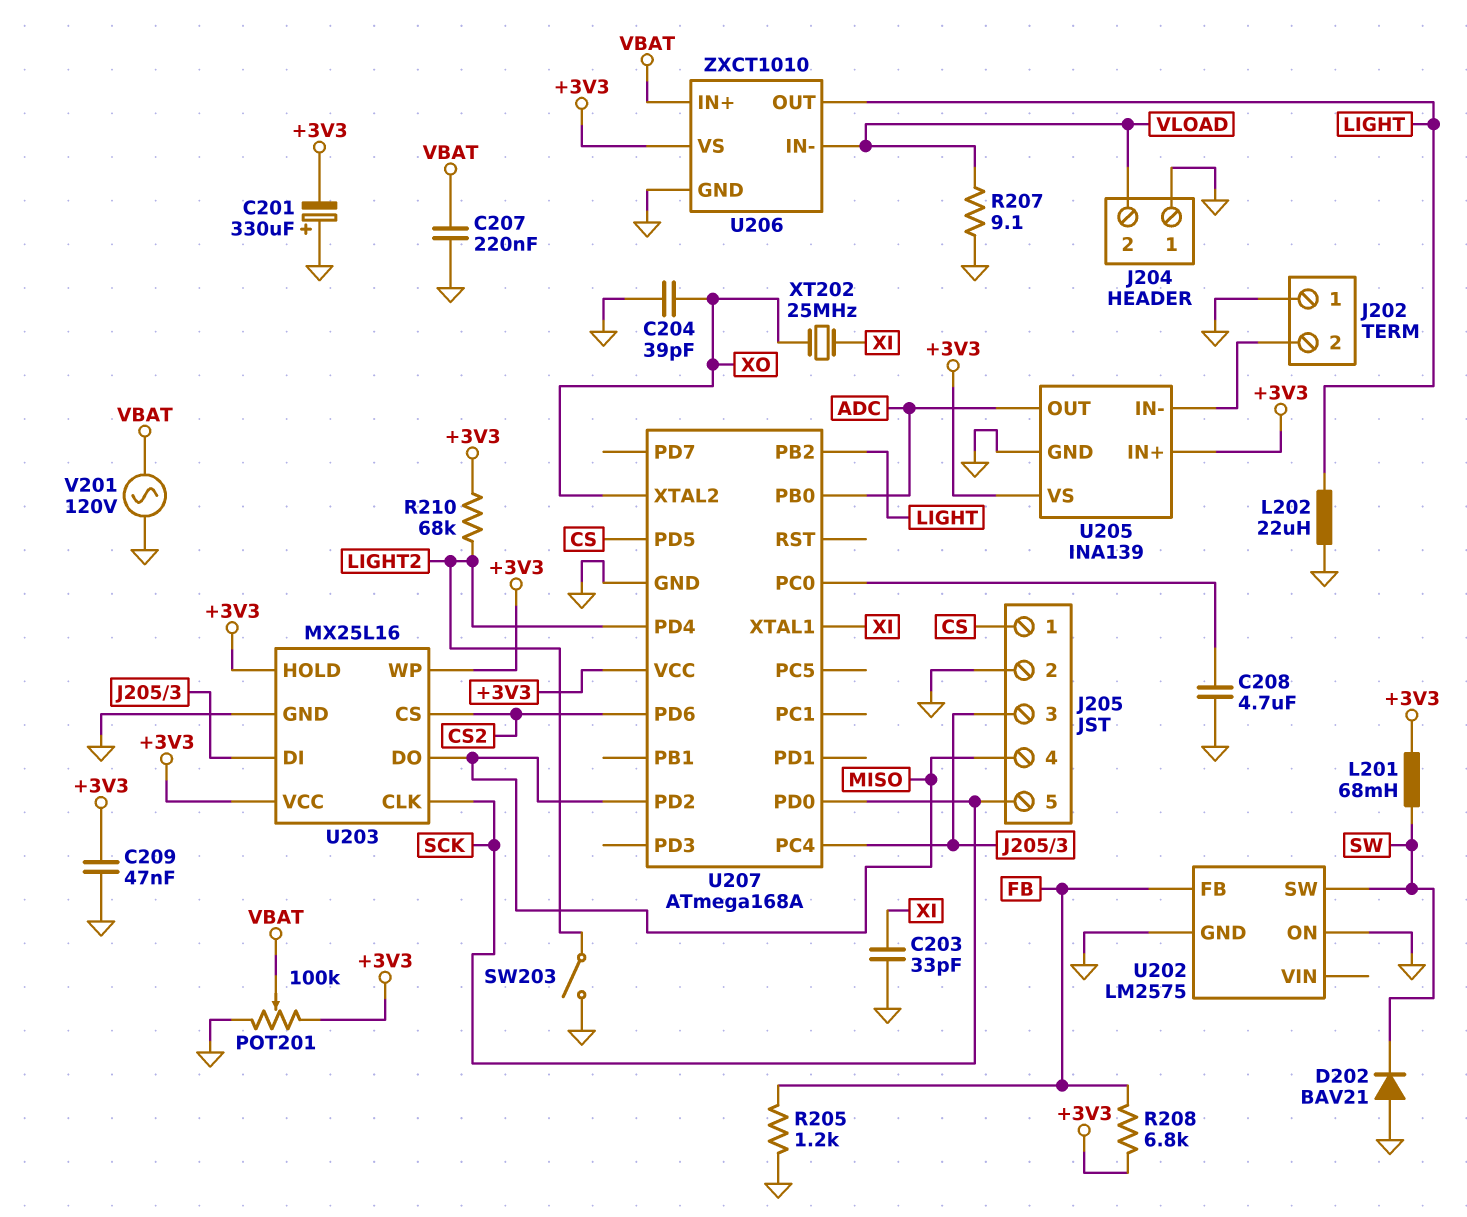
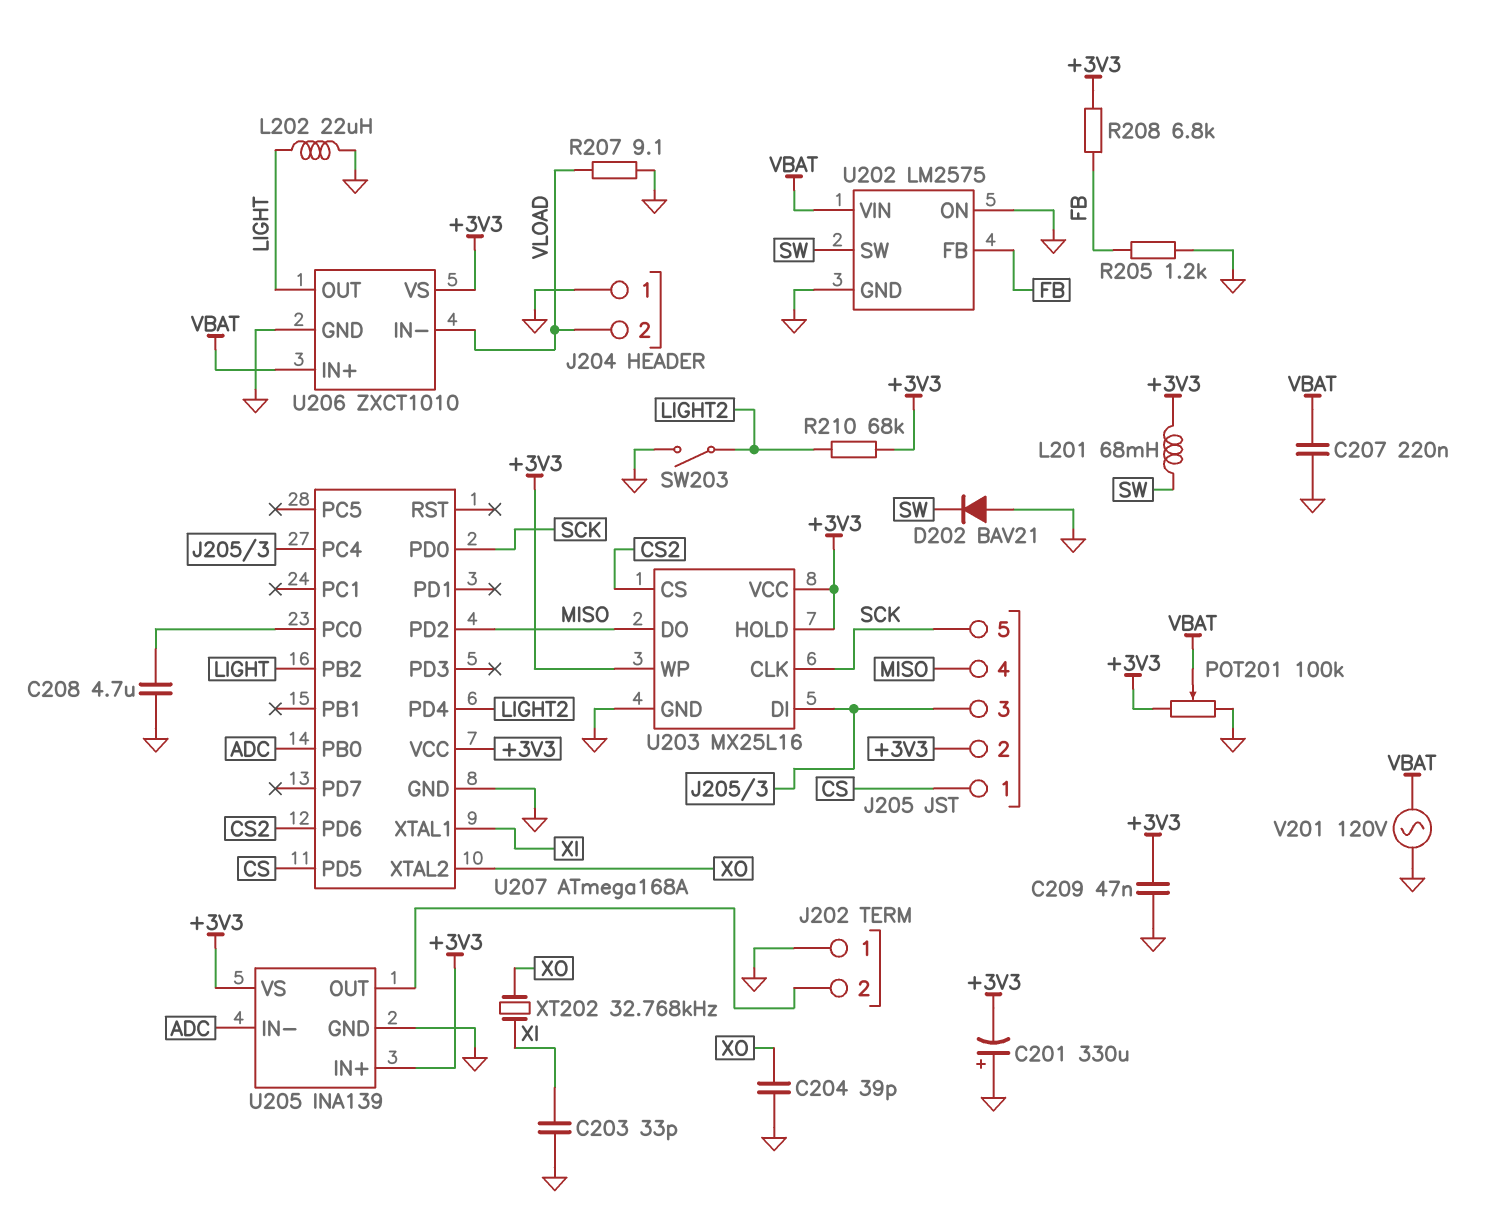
J205 pin 2: GND -> +3V3
U202 pin VIN: none -> VBAT
U205 pin IN-: J202/2 -> ADC
U205 pin OUT: ADC -> J202/2
XT202: 25MHz (XI, XO) -> 32.768kHz (XI, XO)

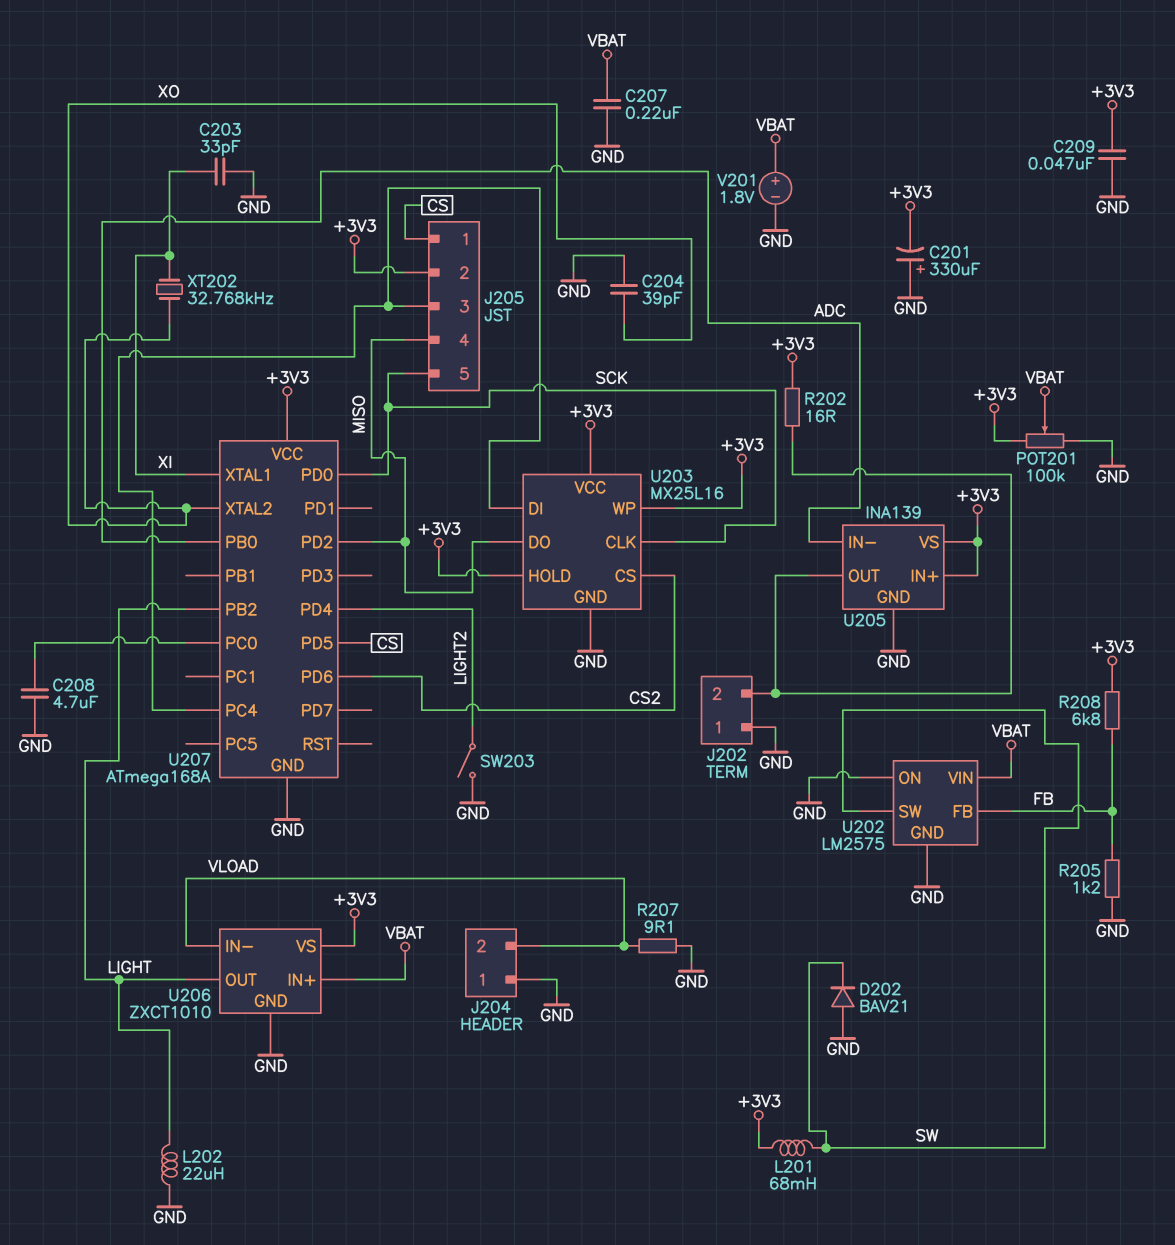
R202: none -> 16 (+3V3, J202/2)
R210: 68k (+3V3, LIGHT2) -> none
V201: AC 120V (GND, VBAT) -> 1.8V (plus VBAT, minus GND)

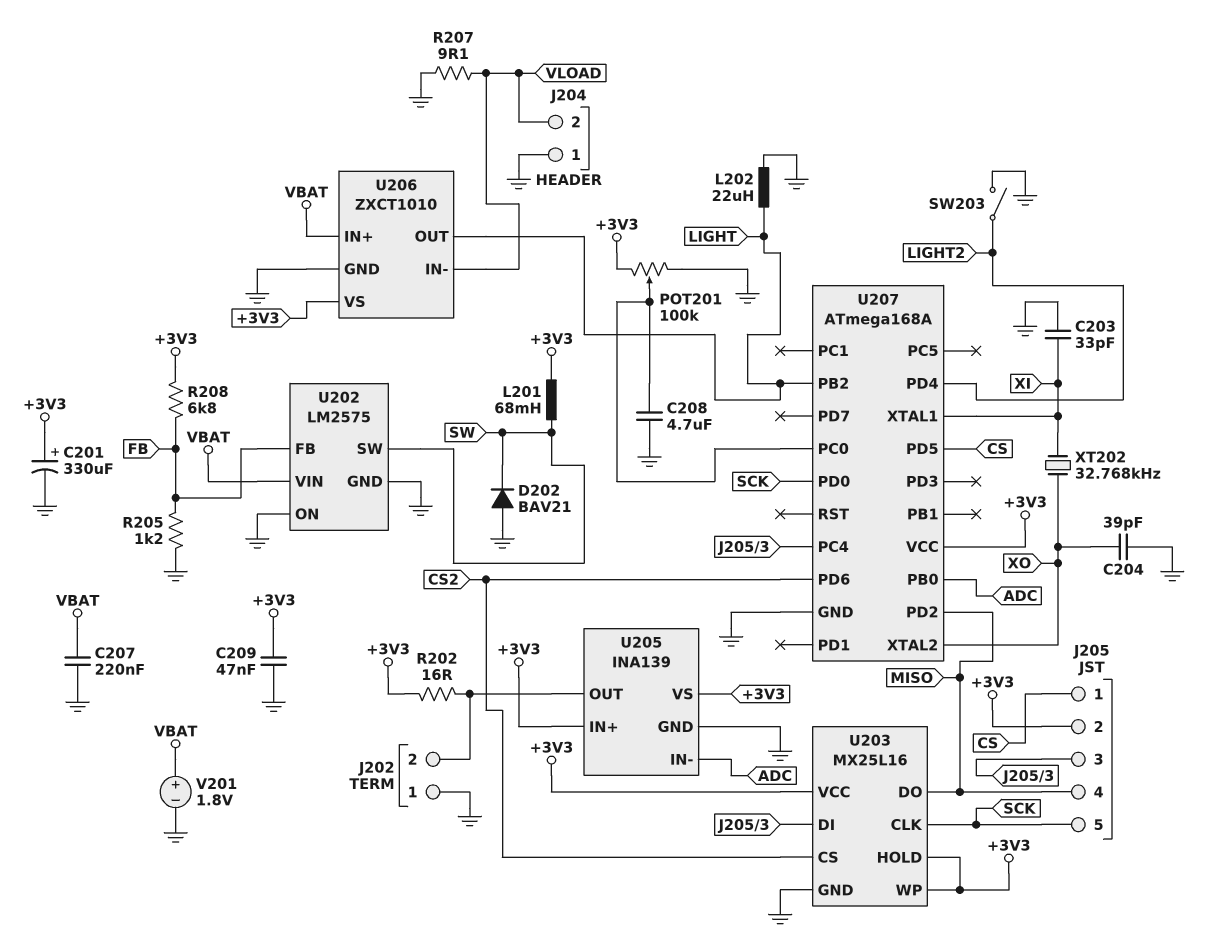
C201: 330uF (plus GND, minus +3V3) -> 330uF (plus +3V3, minus GND)
POT201: 100k (+3V3, GND, wiper VBAT) -> 100k (+3V3, GND, wiper U207/PC0)

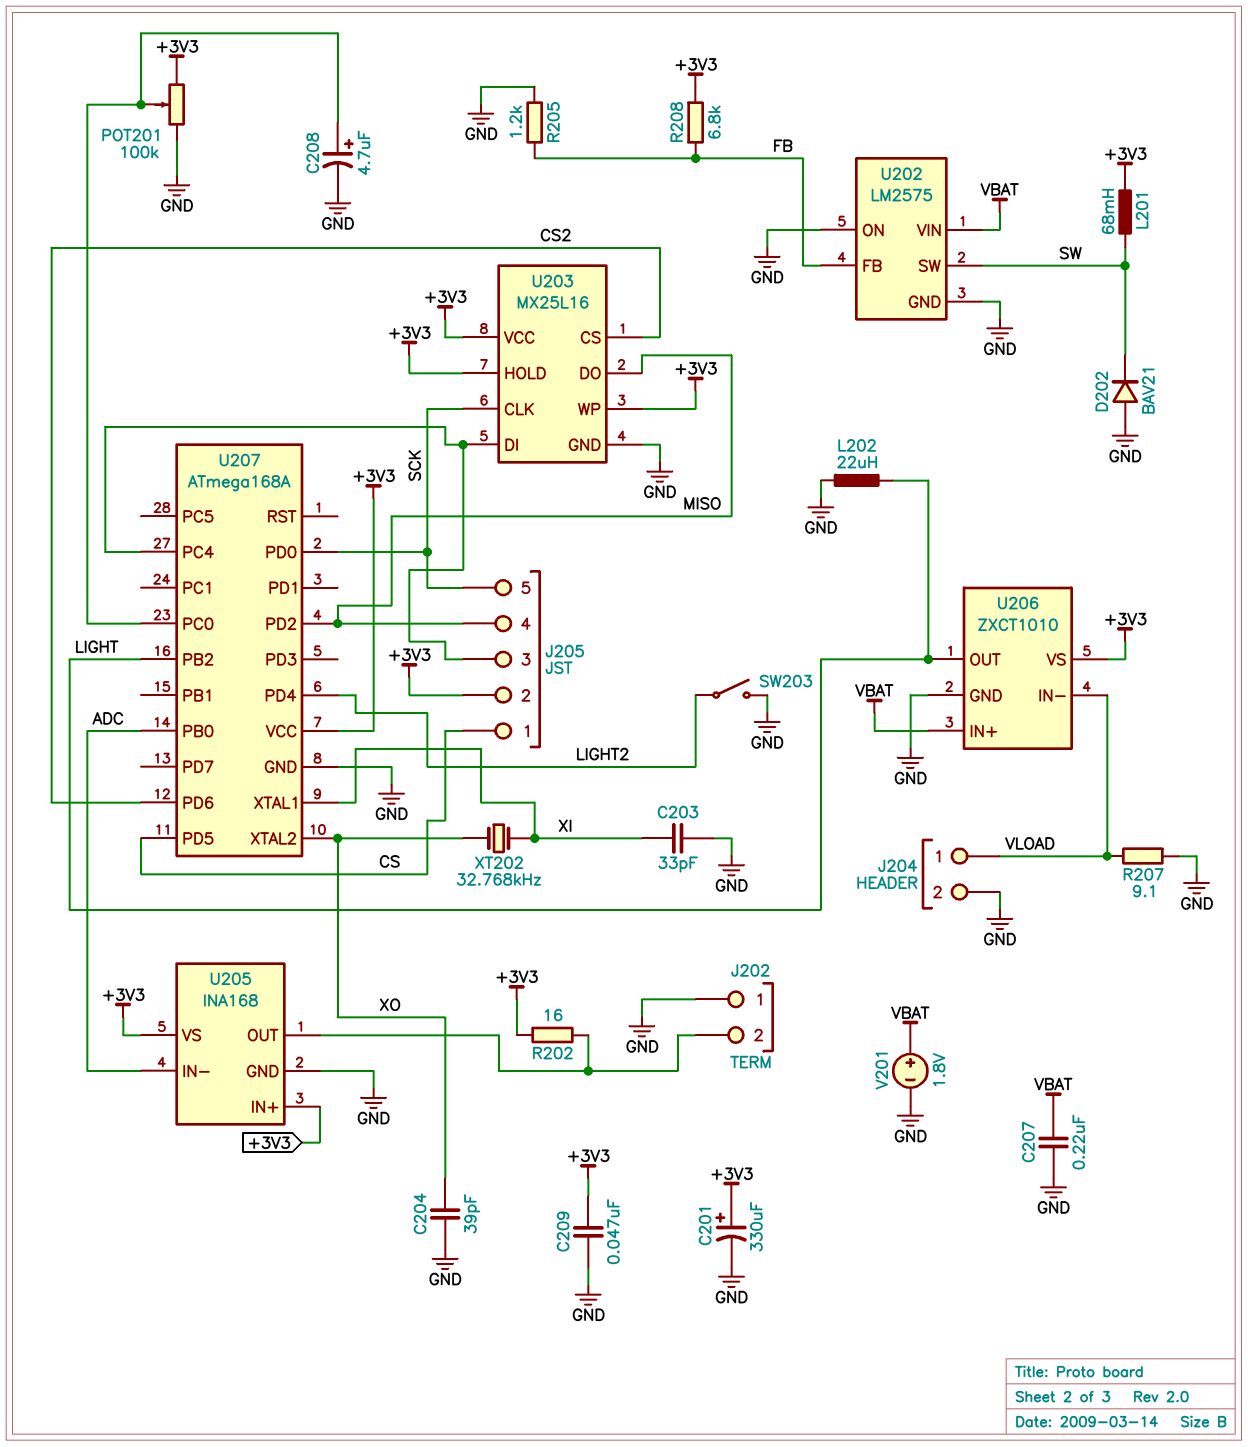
C208: 4.7uF (GND, U207/PC0) -> 4.7uF (plus U207/PC0, minus GND)
J204 pin 1: GND -> VLOAD
J204 pin 2: VLOAD -> GND
U205: INA139 -> INA168

